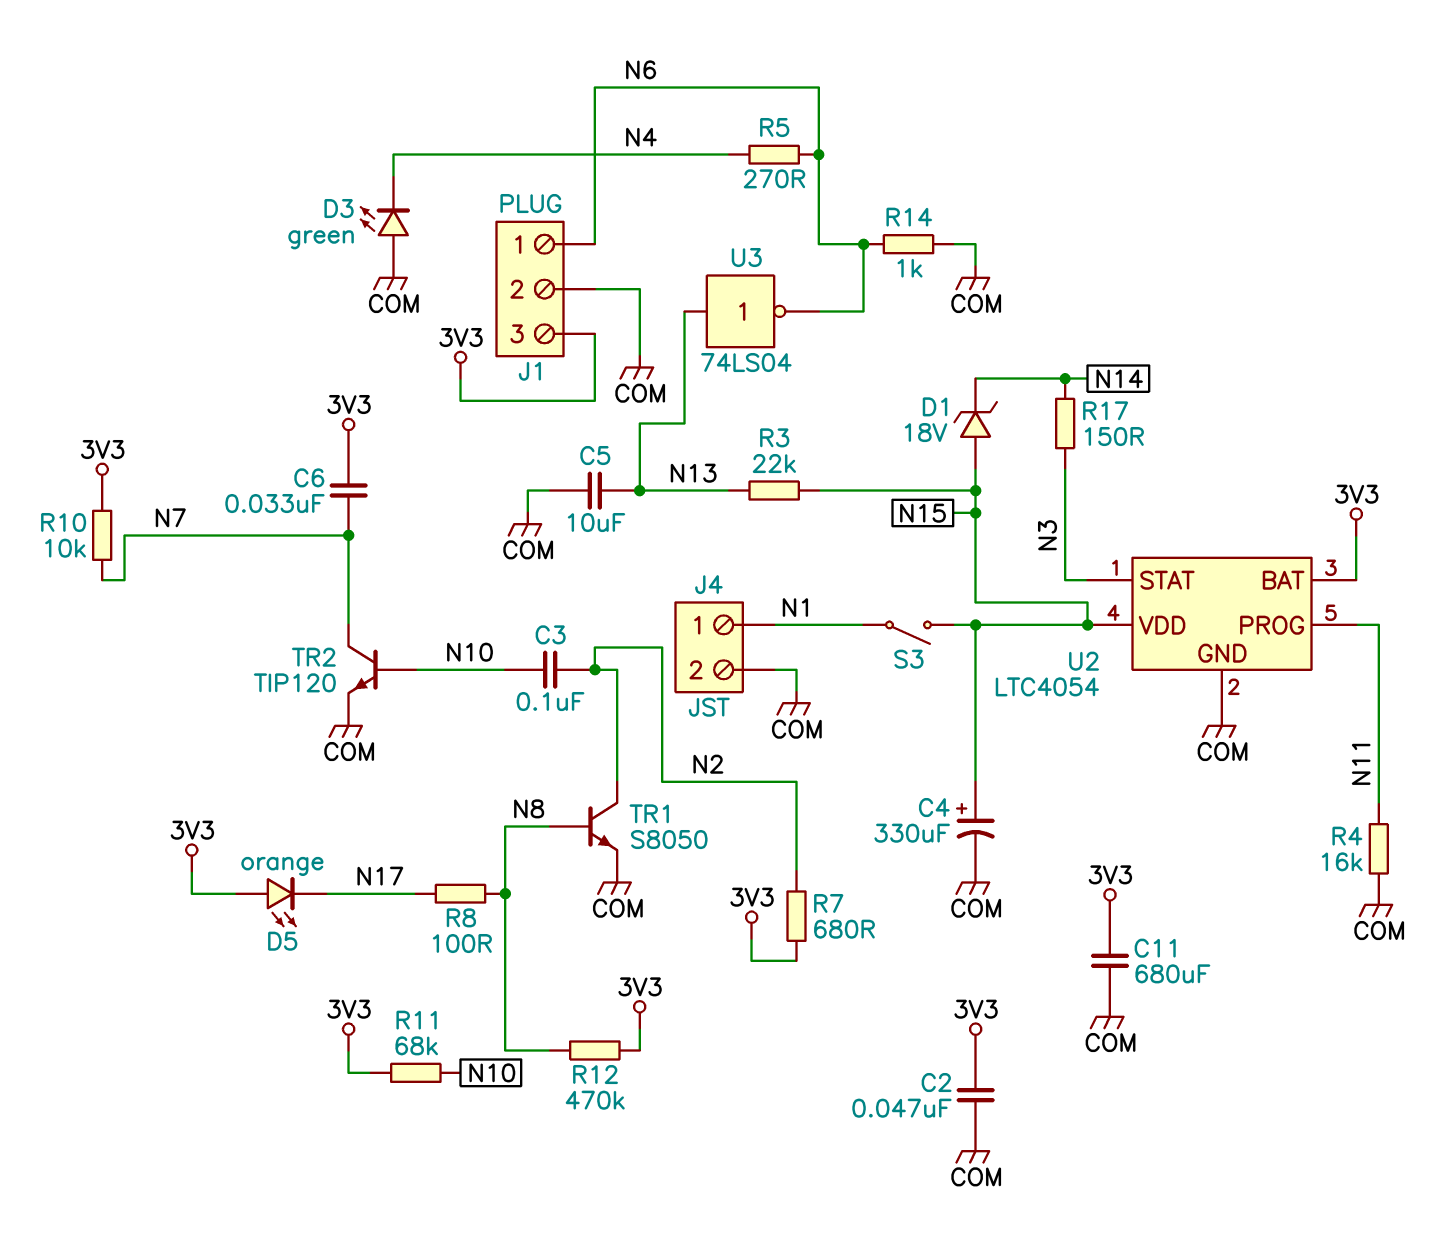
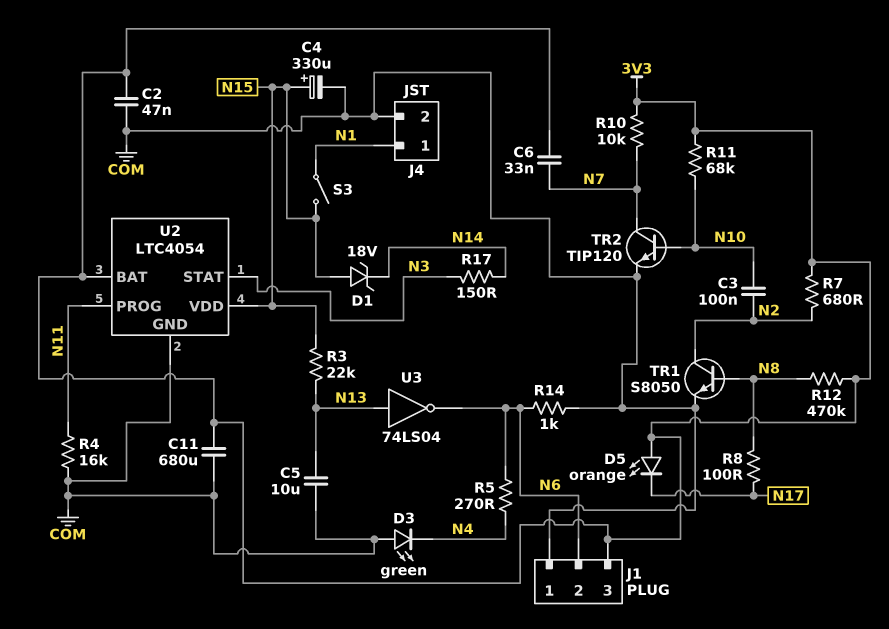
J1 pin 1: N6 -> COM
J1 pin 2: COM -> N6

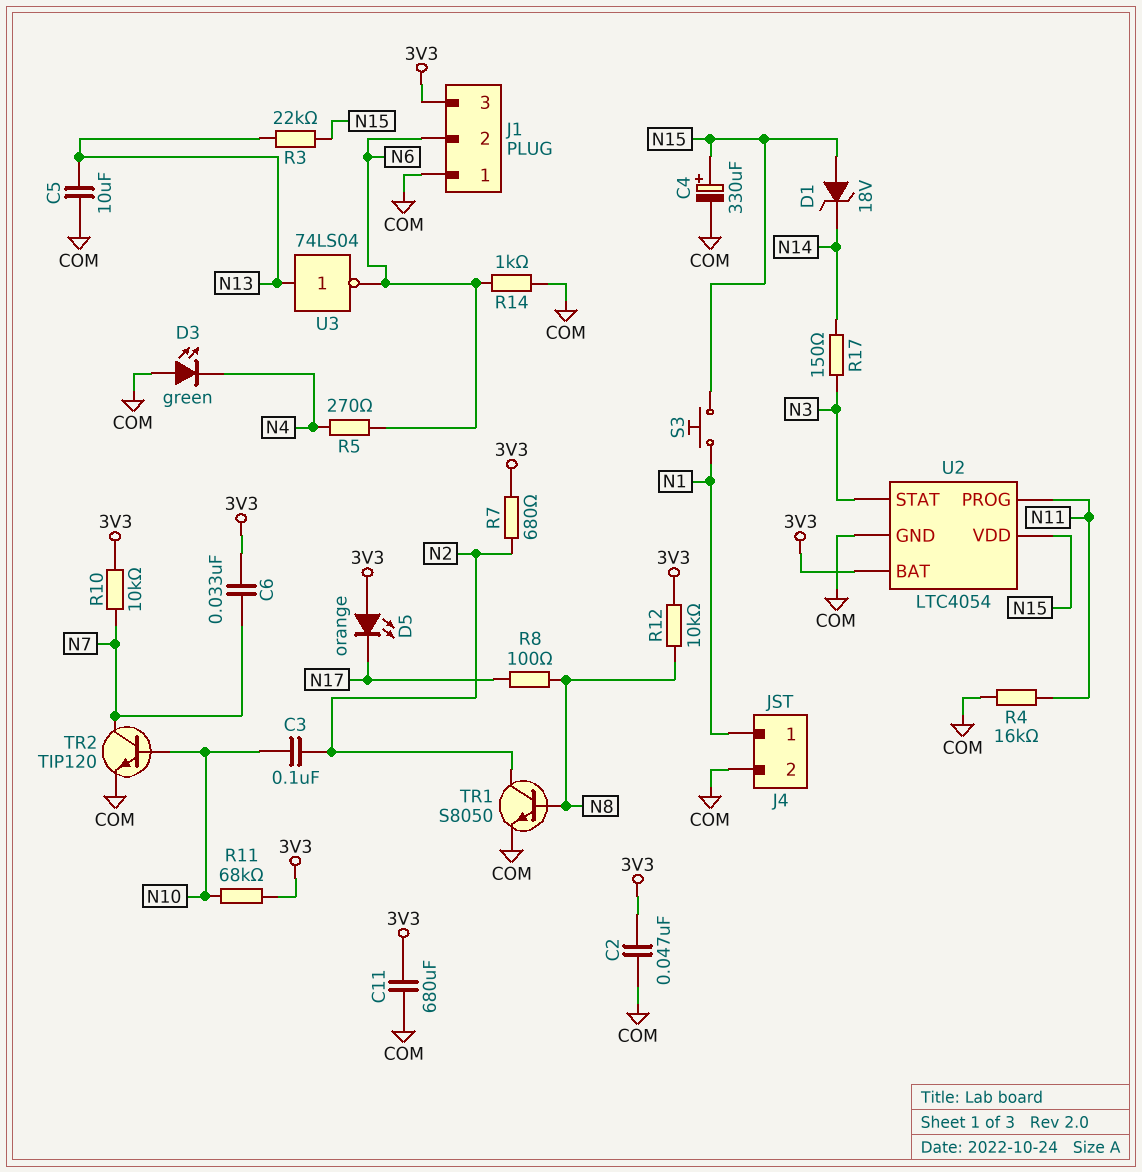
R12: 470k (3V3, N8) -> 10k (3V3, N8)
S3: switch (N1, N15) -> button (N1, N15)

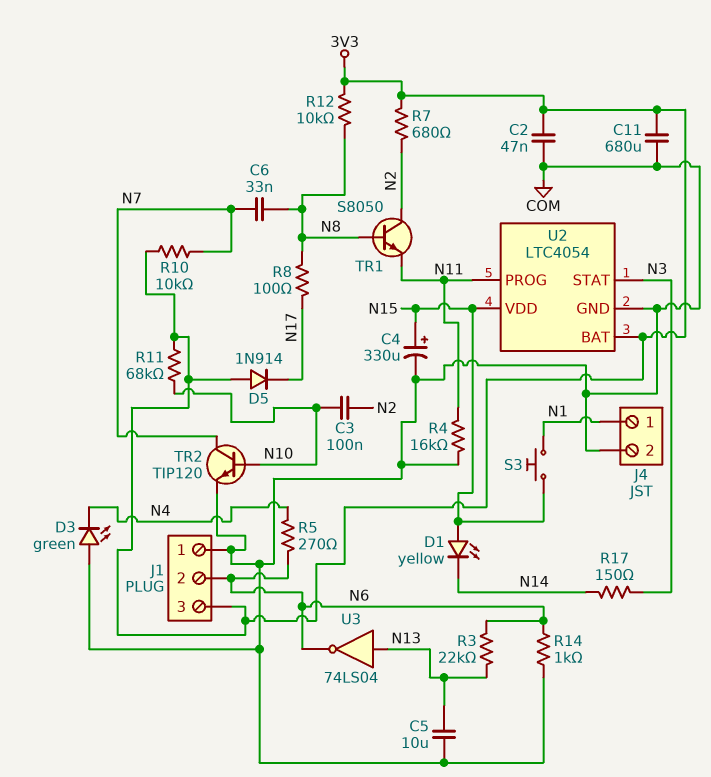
C6: 33nF (3V3, N7) -> 33nF (N7, N8)
D1: zener 18V (A N15, K N14) -> LED yellow (A N15, K N14)
D5: LED orange (A 3V3, K N17) -> diode 1N914 (A 3V3, K N17)
R3: 22k (N13, N15) -> 22k (N6, N13)
TR1: NPN S8050 (B N8, C N2, E COM) -> NPN S8050 (B N8, C N2, E N11)

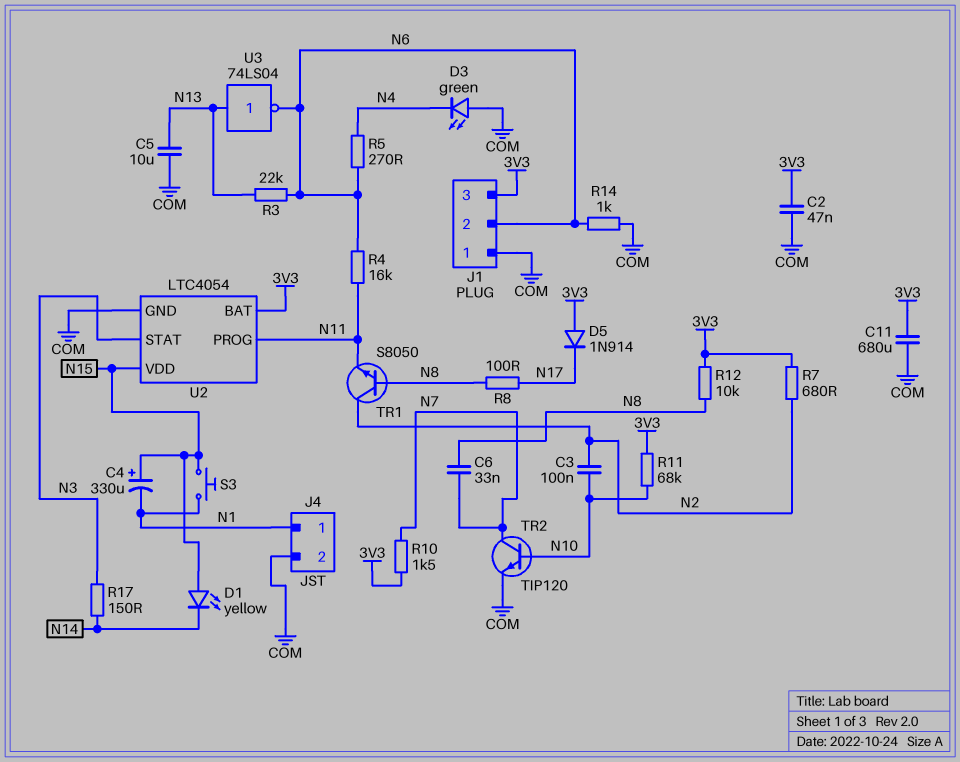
C4: 330uF (plus N15, minus COM) -> 330uF (plus N15, minus N1)
R4: 16k (COM, N11) -> 16k (N6, N11)
R10: 10k (3V3, N7) -> 1.5k (3V3, N7)

